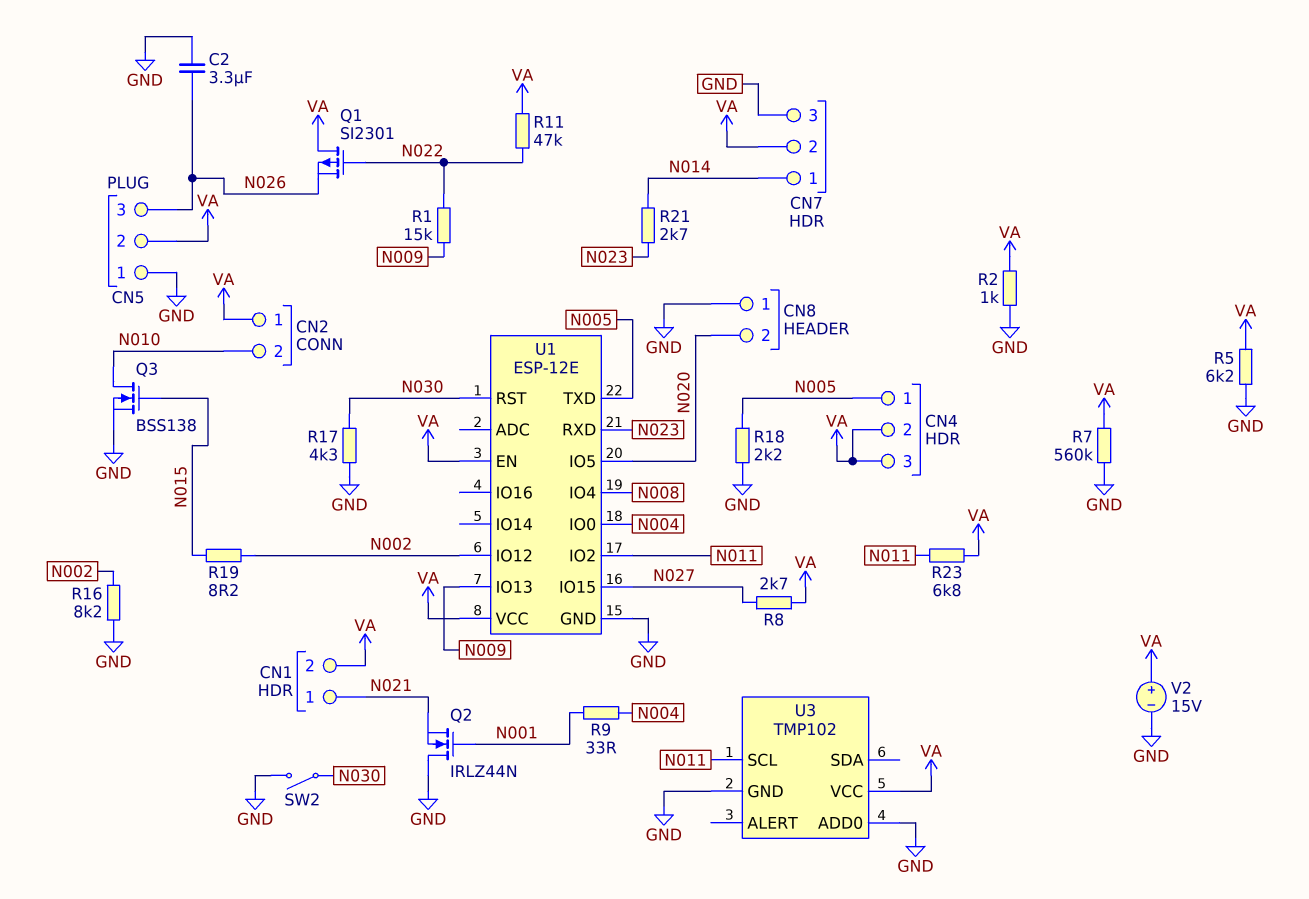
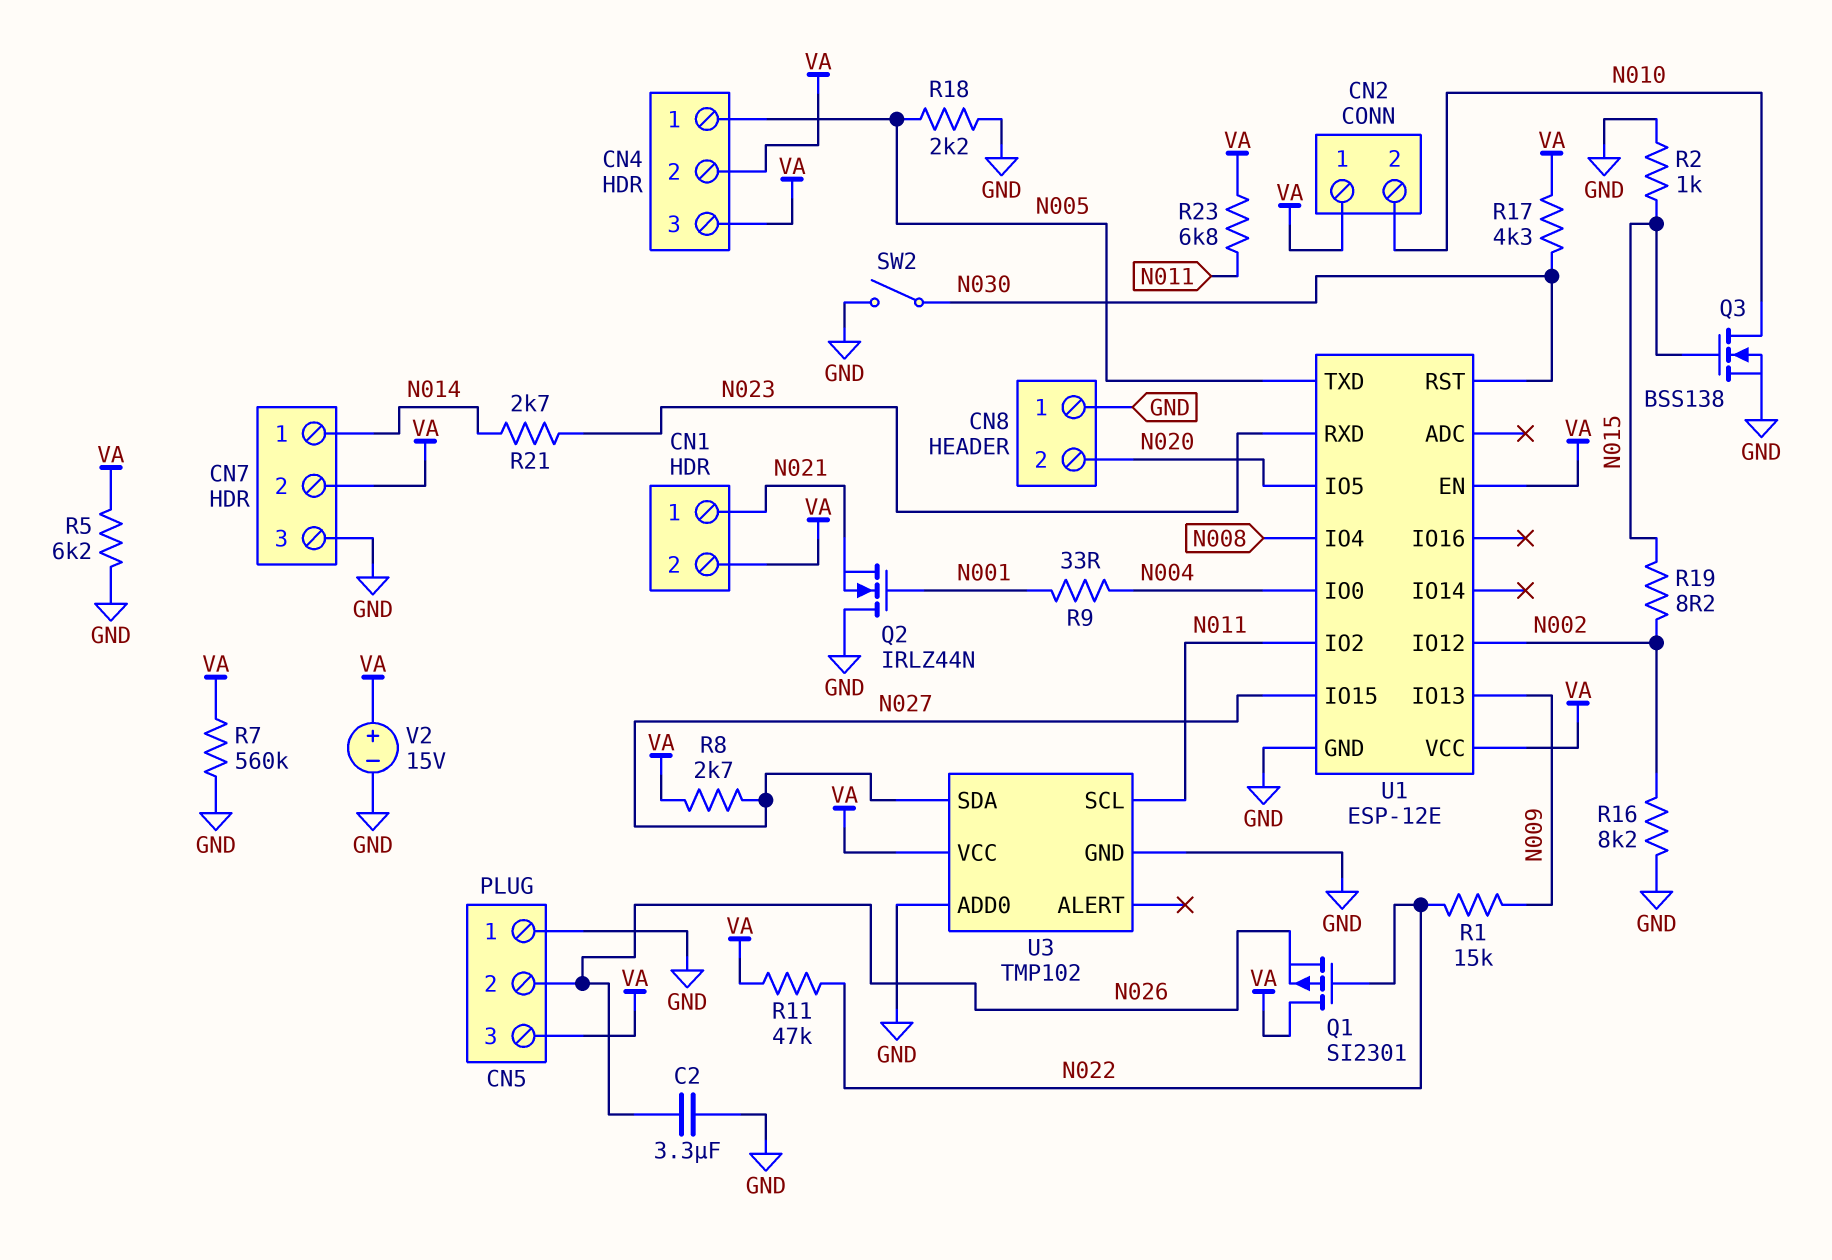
CN5 pin 2: VA -> N026
CN5 pin 3: N026 -> VA
R2: 1k (GND, VA) -> 1k (GND, N015)
R17: 4.3k (GND, N030) -> 4.3k (N030, VA)
U3 pin SDA: none -> N027

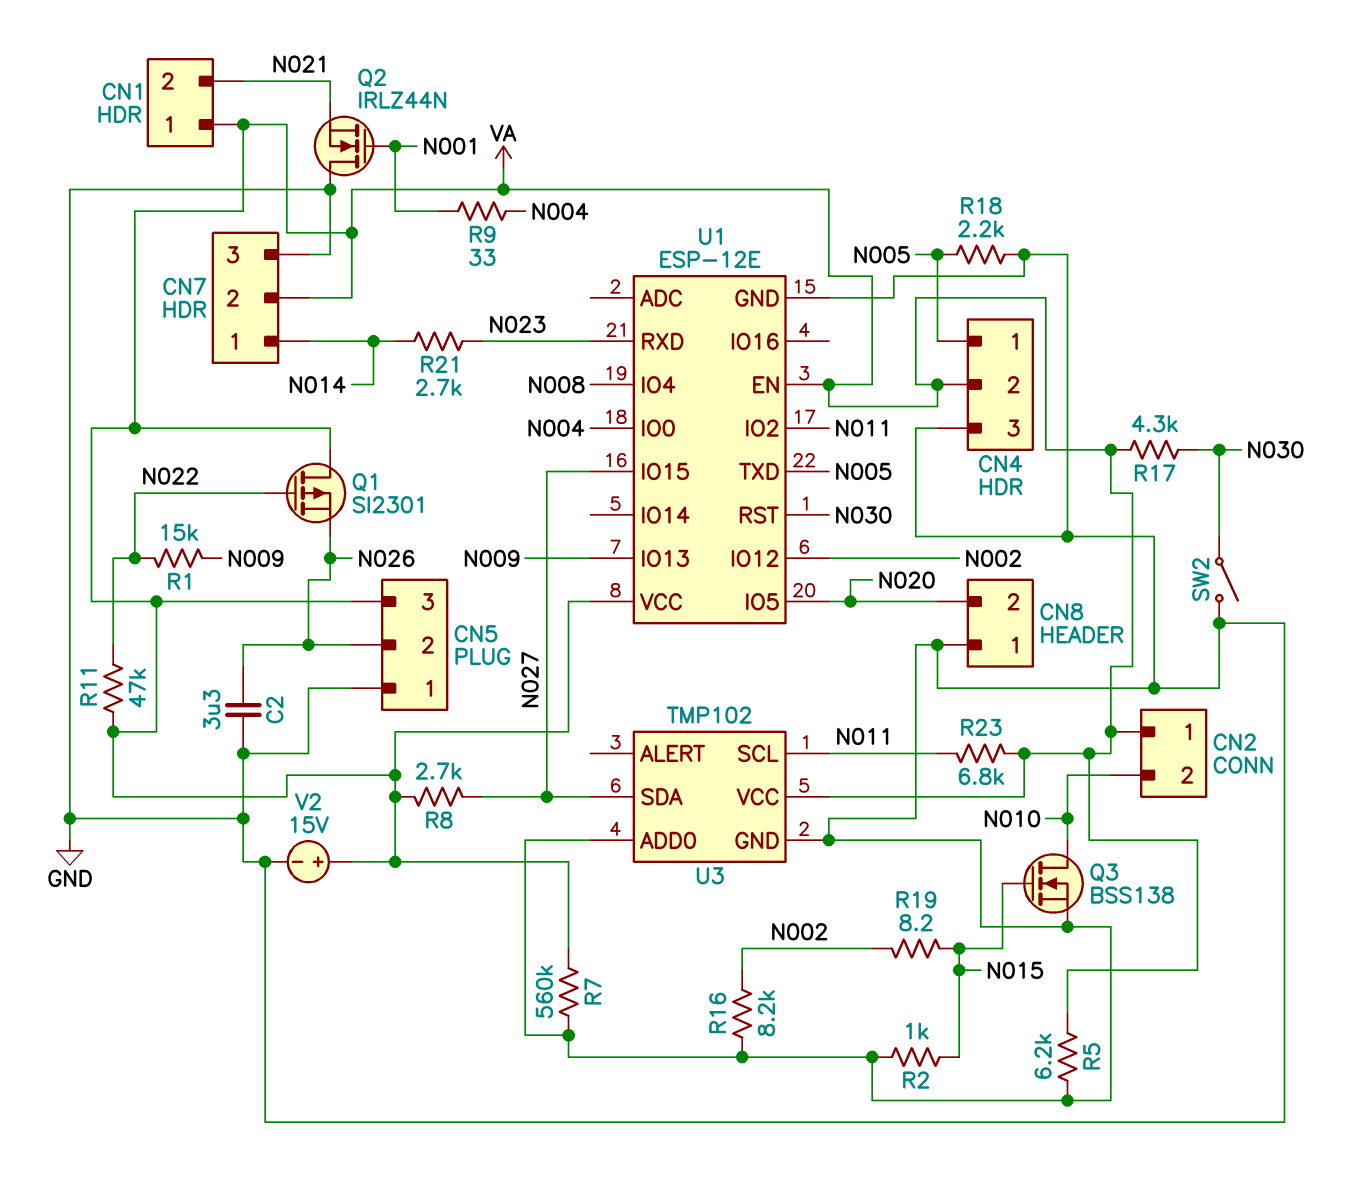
CN1 pin 1: N021 -> VA
CN1 pin 2: VA -> N021
CN4 pin 3: VA -> GND

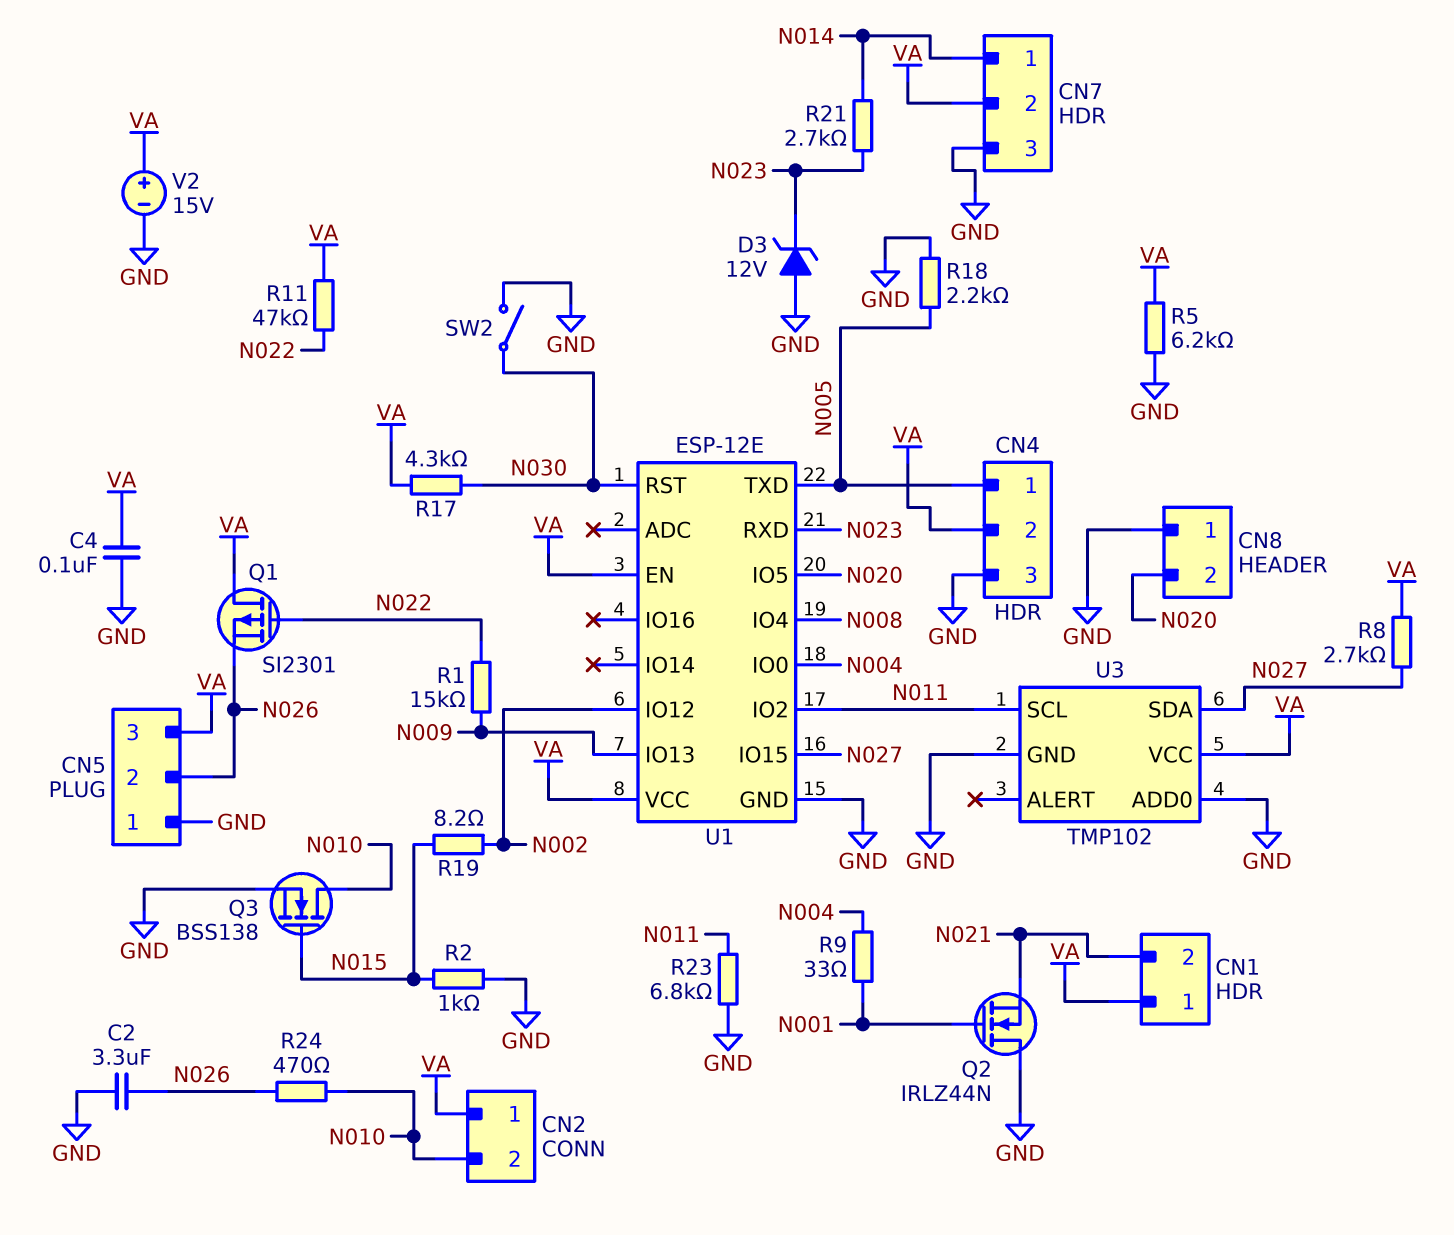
C4: none -> 100nF (GND, VA)
D3: none -> zener 12V (A GND, K N023)
R7: 560k (GND, VA) -> none
R16: 8.2k (GND, N002) -> none
R23: 6.8k (N011, VA) -> 6.8k (GND, N011)
R24: none -> 470 (N010, N026)

